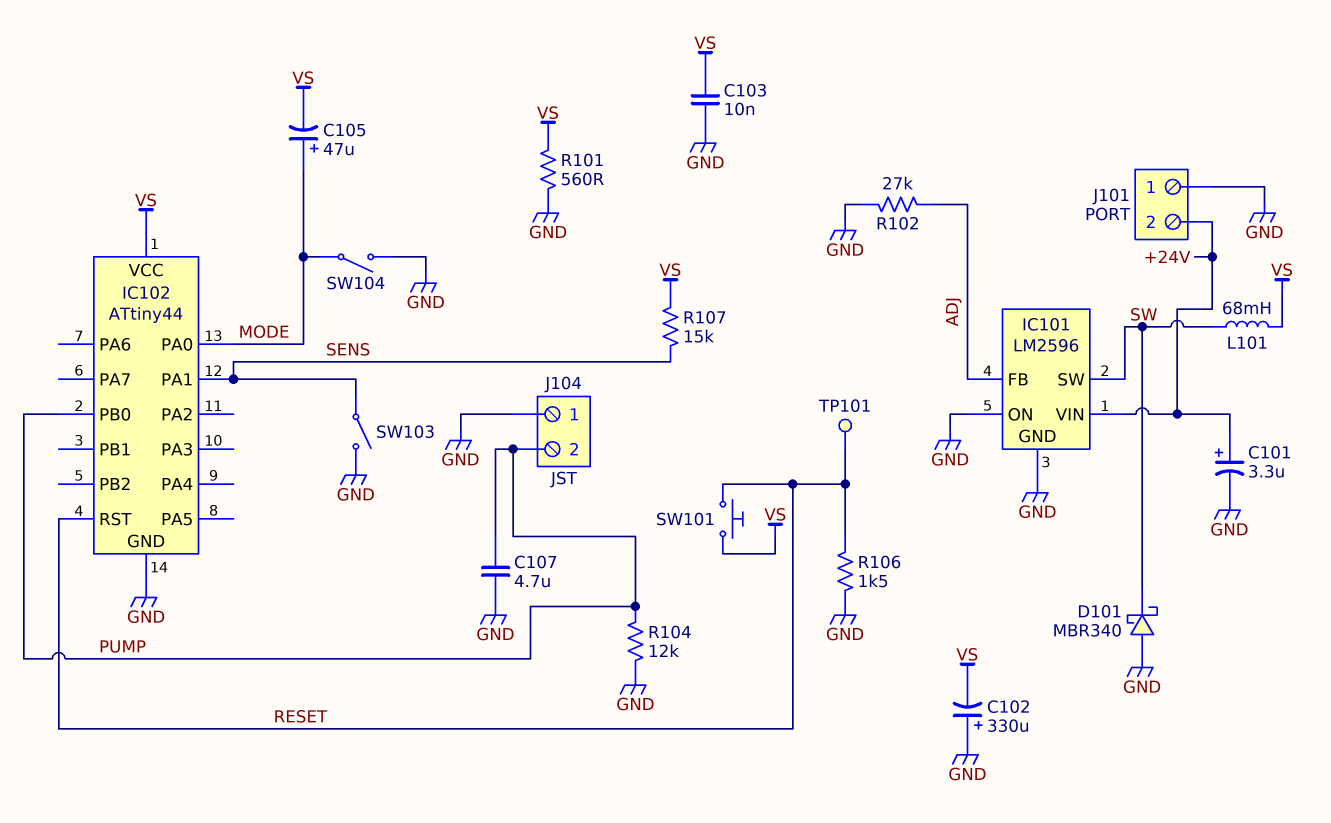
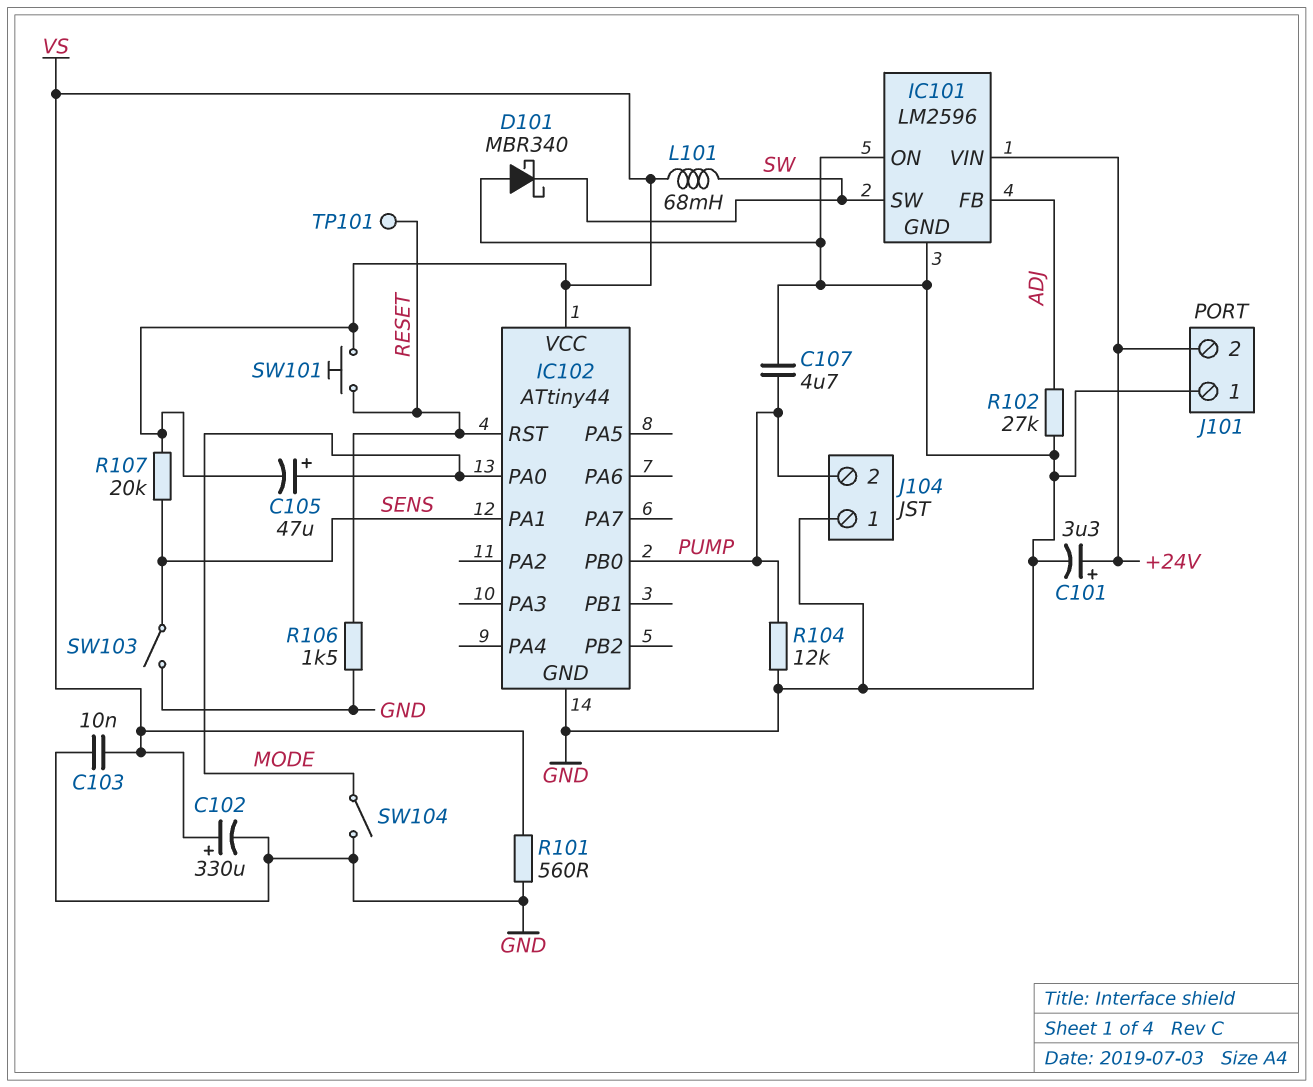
C102: 330uF (plus GND, minus VS) -> 330uF (plus VS, minus GND)
R107: 15k (SENS, VS) -> 20k (SENS, VS)

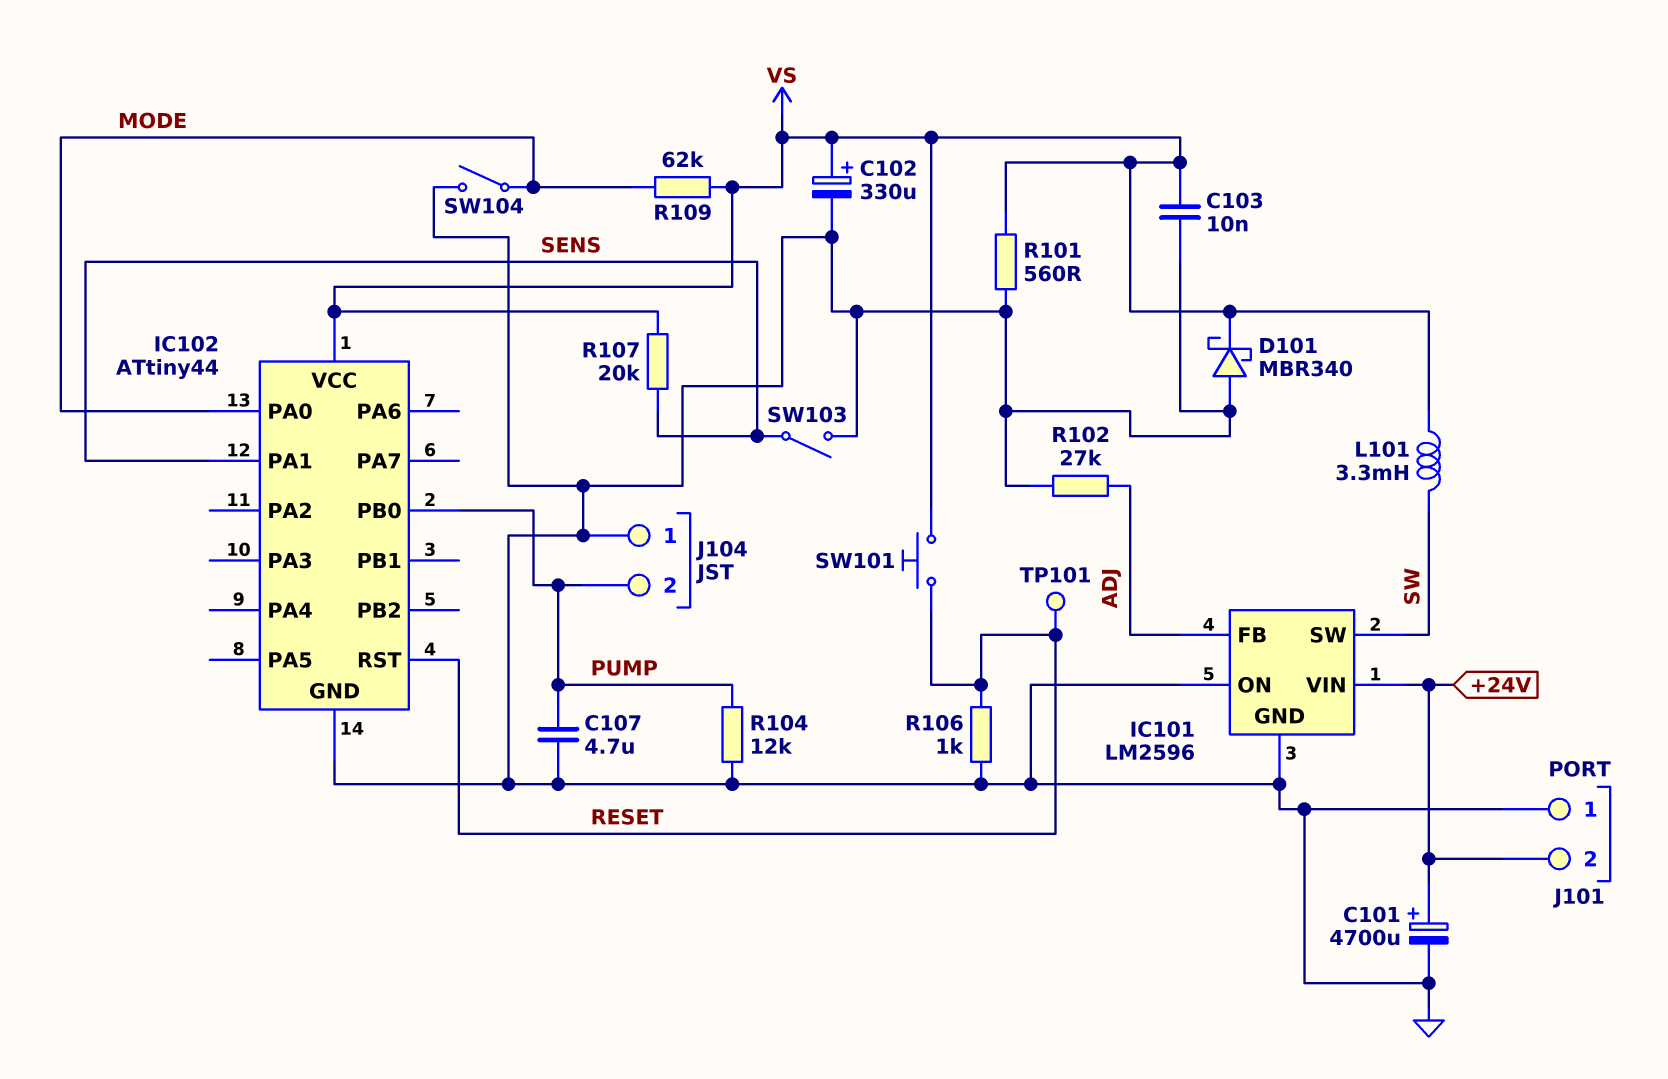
C101: 3.3uF (plus +24V, minus GND) -> 4700uF (plus +24V, minus GND)
C105: 47uF (plus MODE, minus VS) -> none
D101: schottky MBR340 (A GND, K SW) -> schottky MBR340 (A GND, K VS)
L101: 68mH (SW, VS) -> 3.3mH (SW, VS)
R106: 1.5k (GND, RESET) -> 1k (GND, RESET)
R109: none -> 62k (MODE, VS)

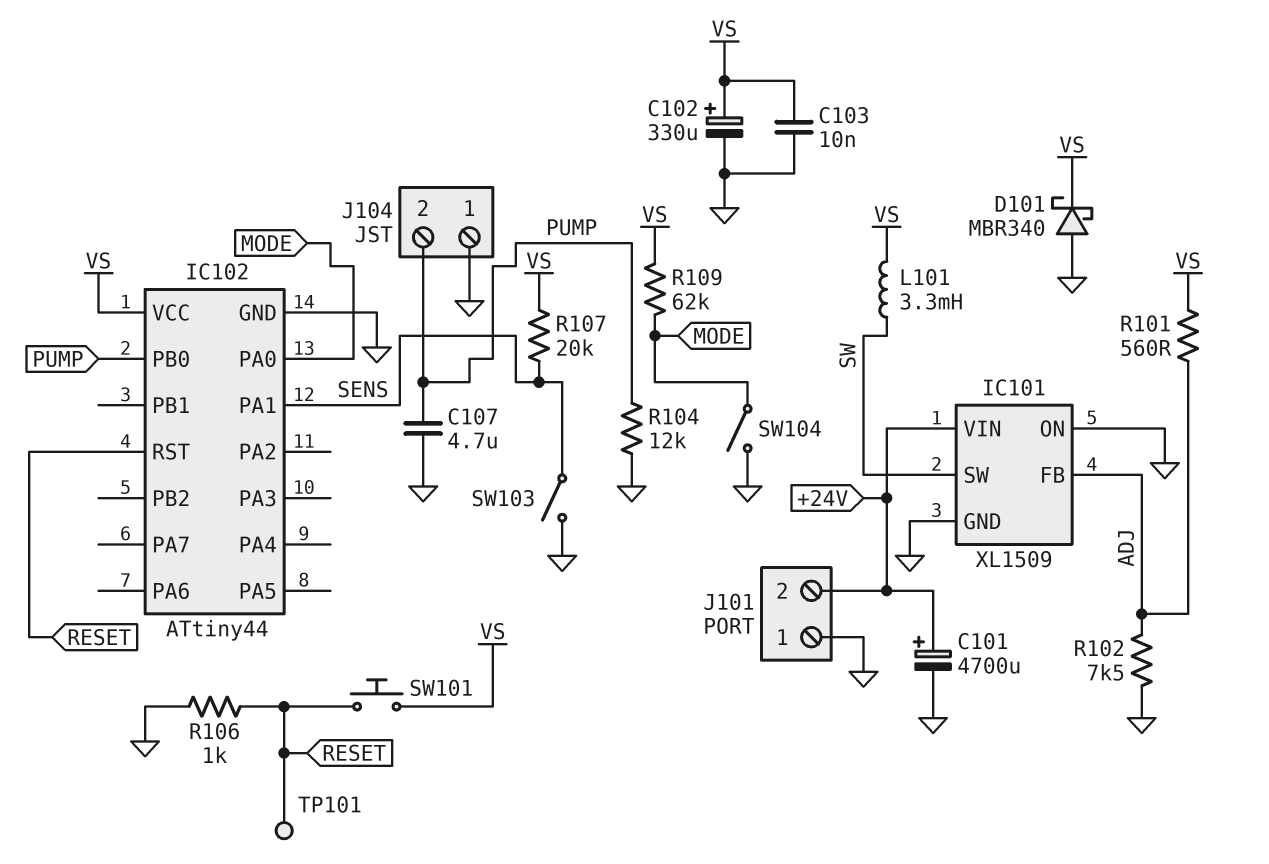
IC101: LM2596 -> XL1509
R101: 560 (GND, VS) -> 560 (ADJ, VS)
R102: 27k (ADJ, GND) -> 7.5k (ADJ, GND)

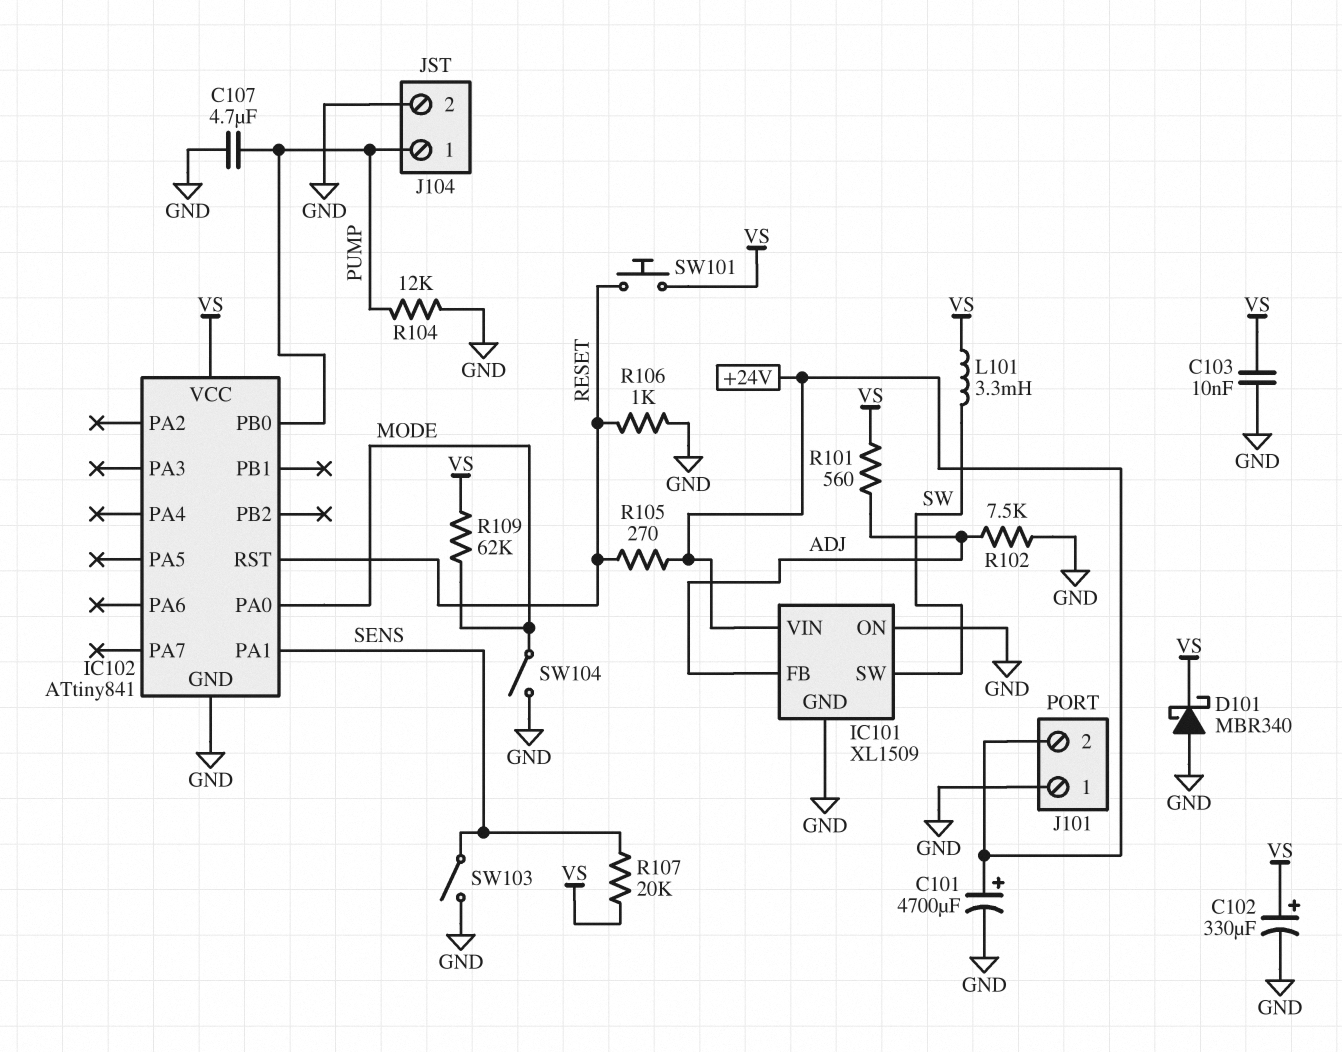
IC102: ATtiny44 -> ATtiny841
J104 pin 1: GND -> PUMP
J104 pin 2: PUMP -> GND
R105: none -> 270 (+24V, RESET)
TP101: test point (RESET) -> none

